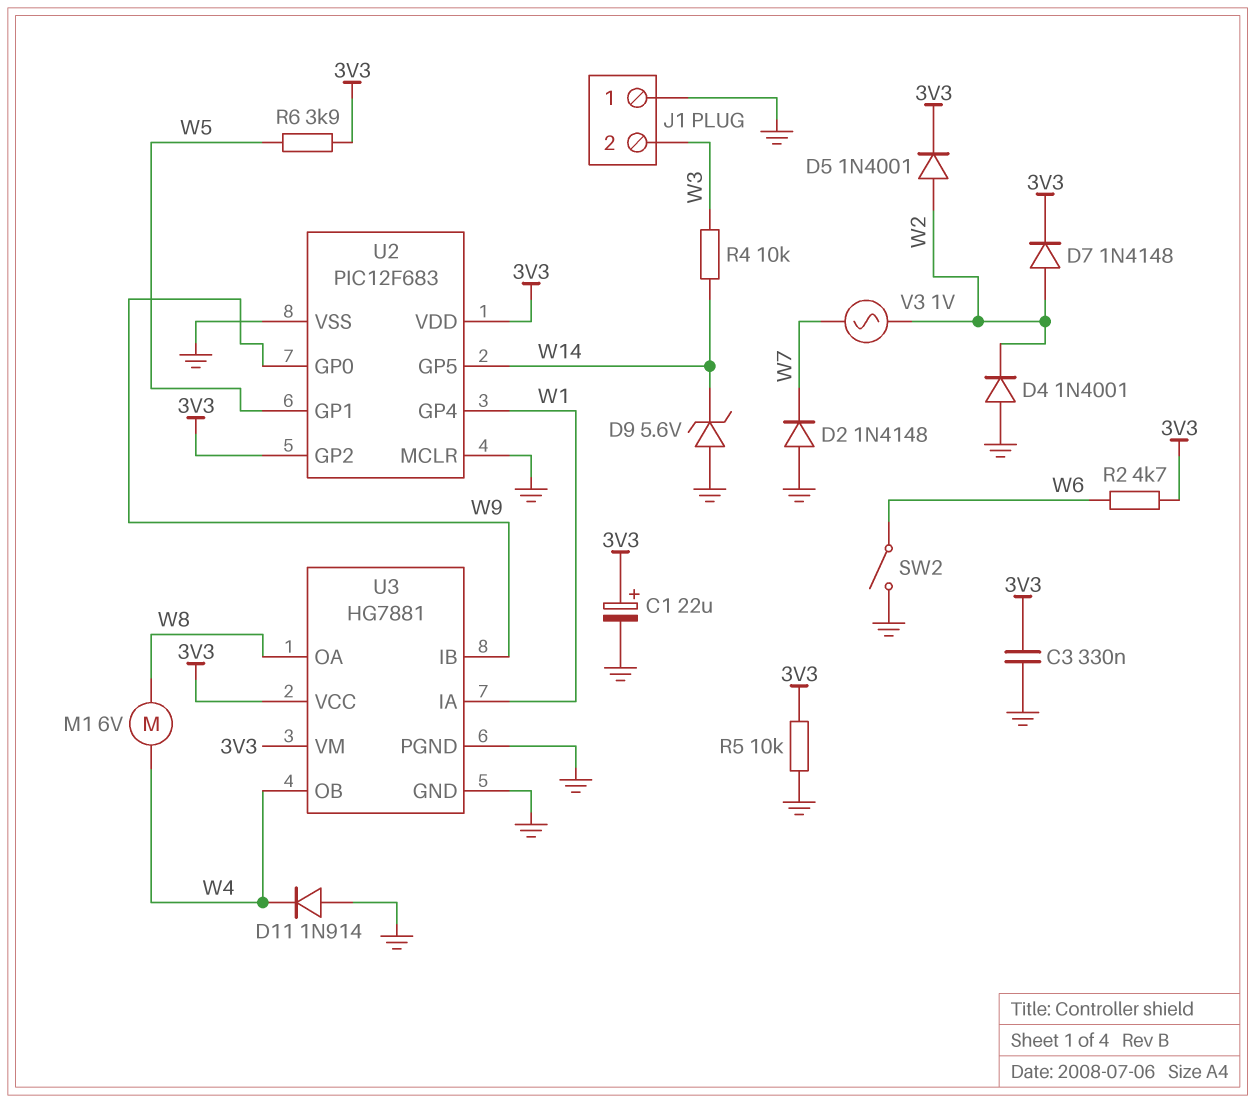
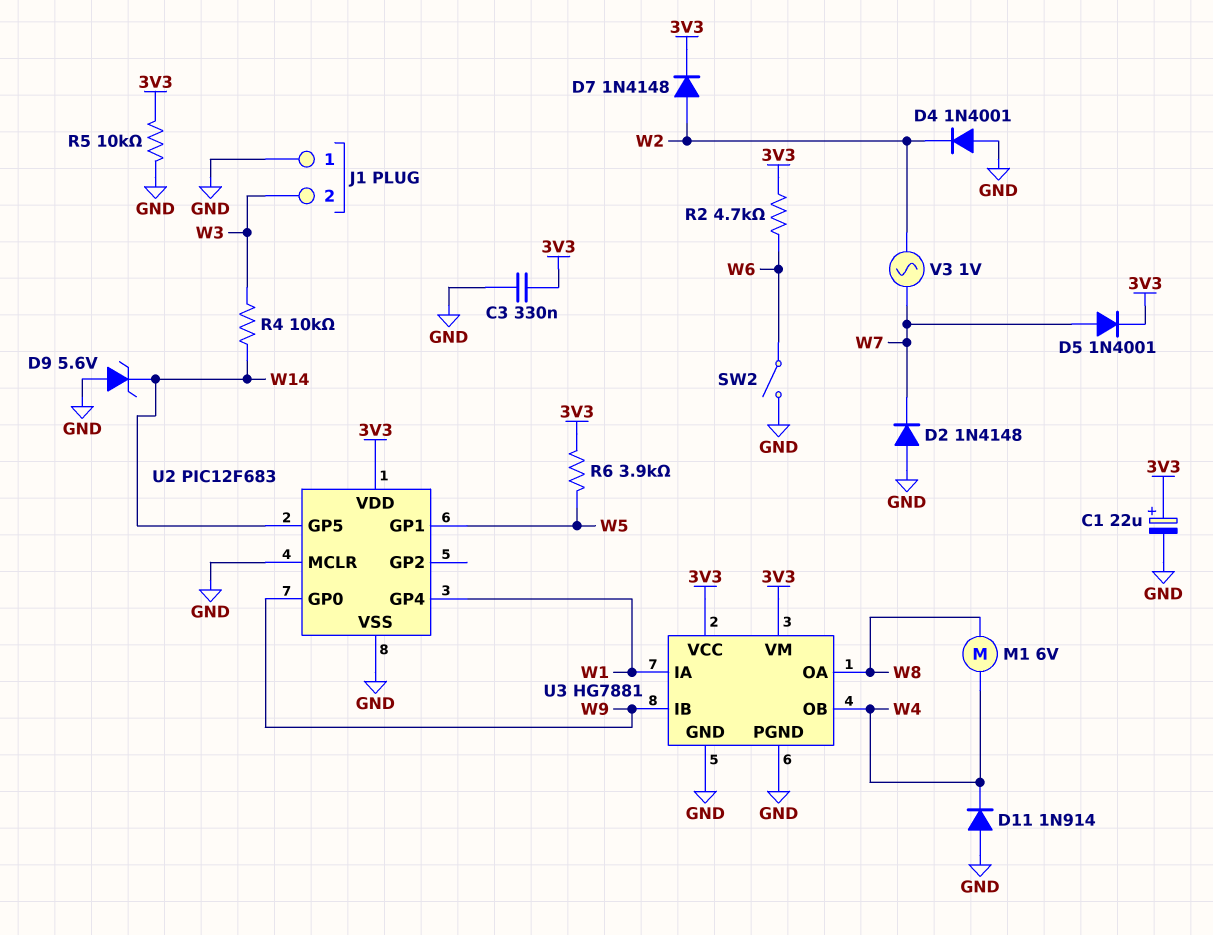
D5: diode 1N4001 (A W2, K 3V3) -> diode 1N4001 (A W7, K 3V3)
U2 pin GP2: 3V3 -> none

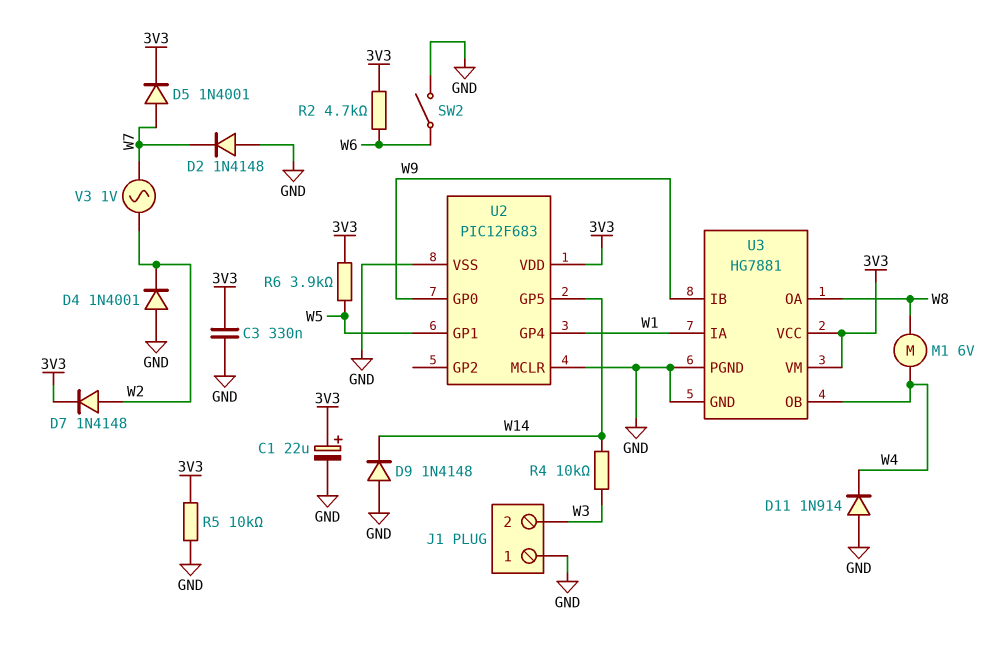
D9: zener 5.6V (A GND, K W14) -> diode 1N4148 (A GND, K W14)

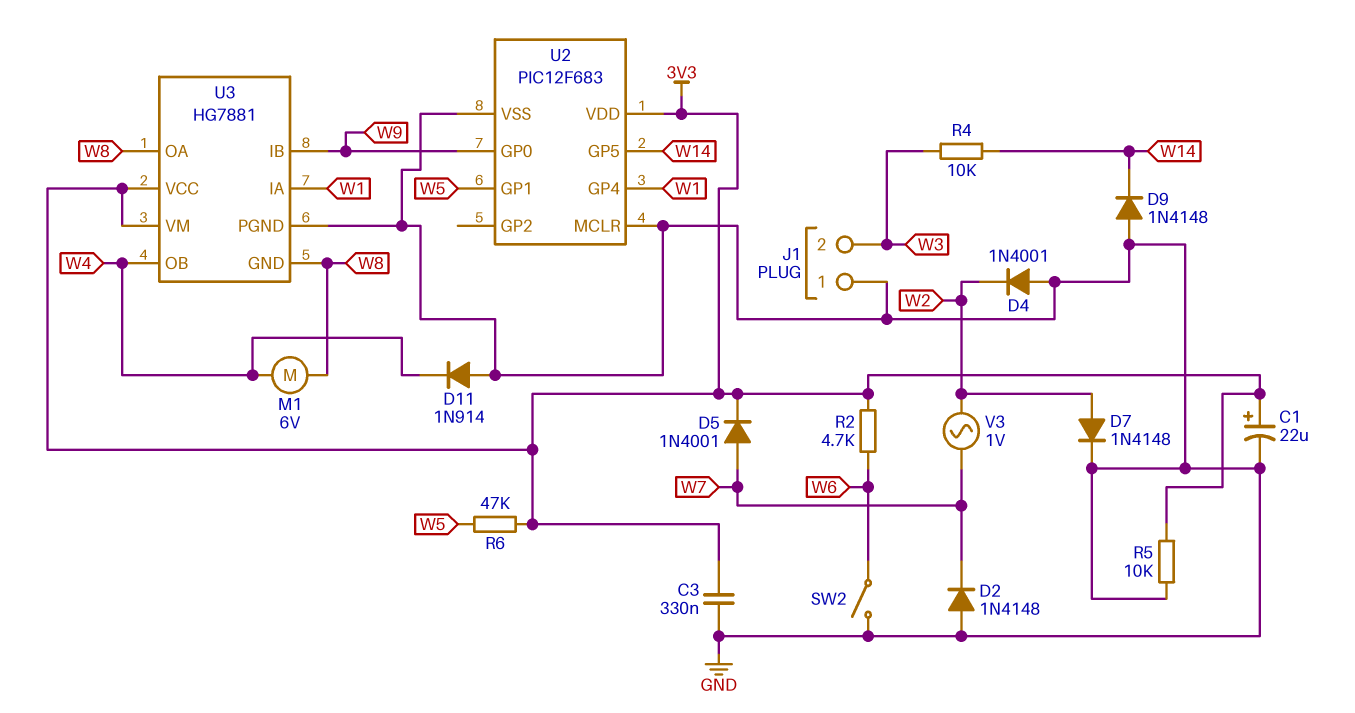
D7: diode 1N4148 (A W2, K 3V3) -> diode 1N4148 (A W2, K GND)
R6: 3.9k (3V3, W5) -> 47k (3V3, W5)
U3 pin GND: GND -> W8

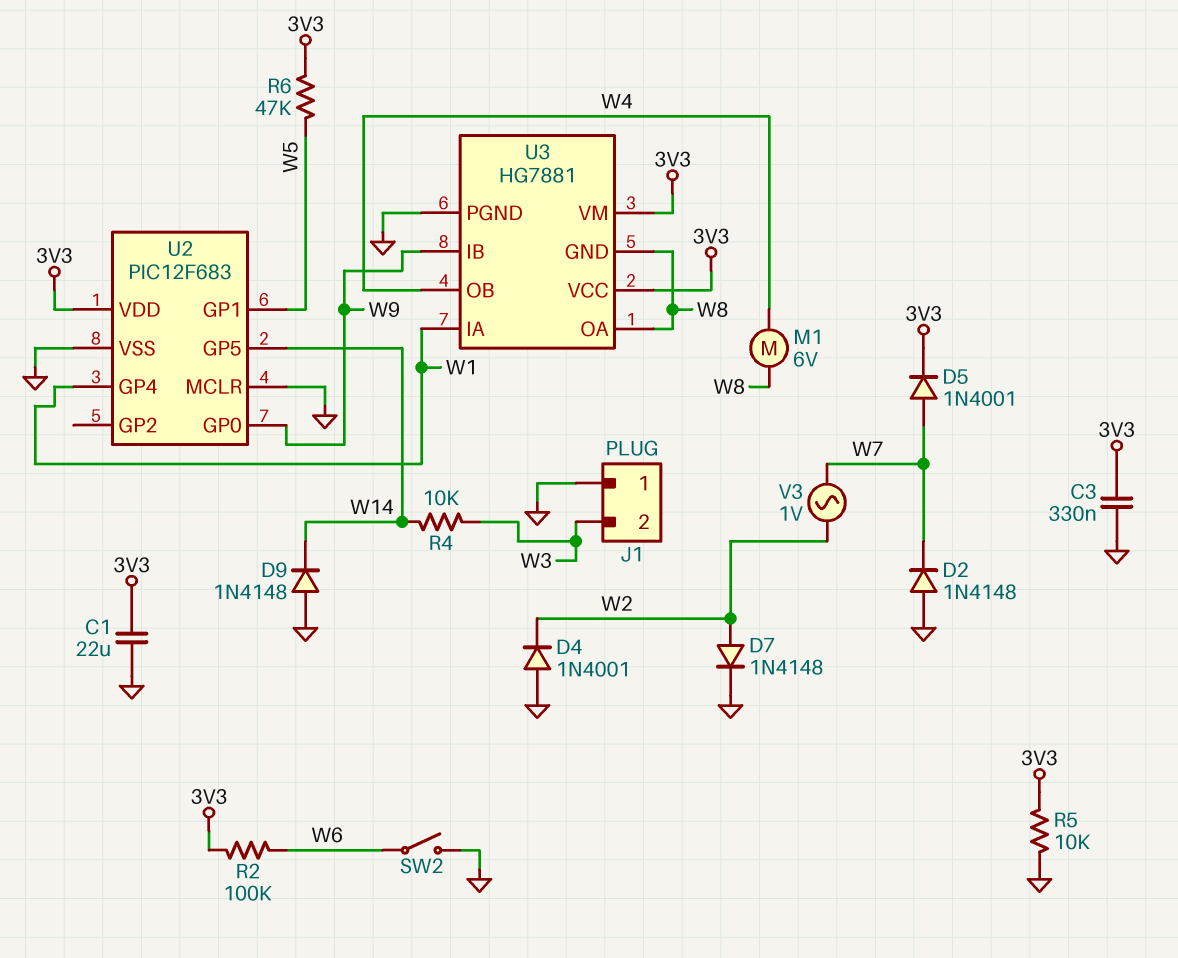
C1: 22uF (plus 3V3, minus GND) -> 22uF (3V3, GND)
D11: diode 1N914 (A GND, K W4) -> none
R2: 4.7k (3V3, W6) -> 100k (3V3, W6)

